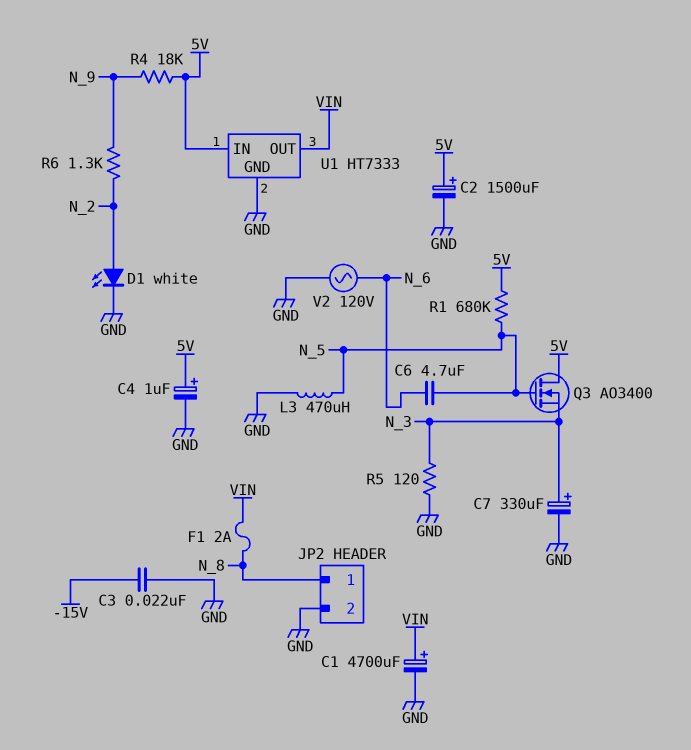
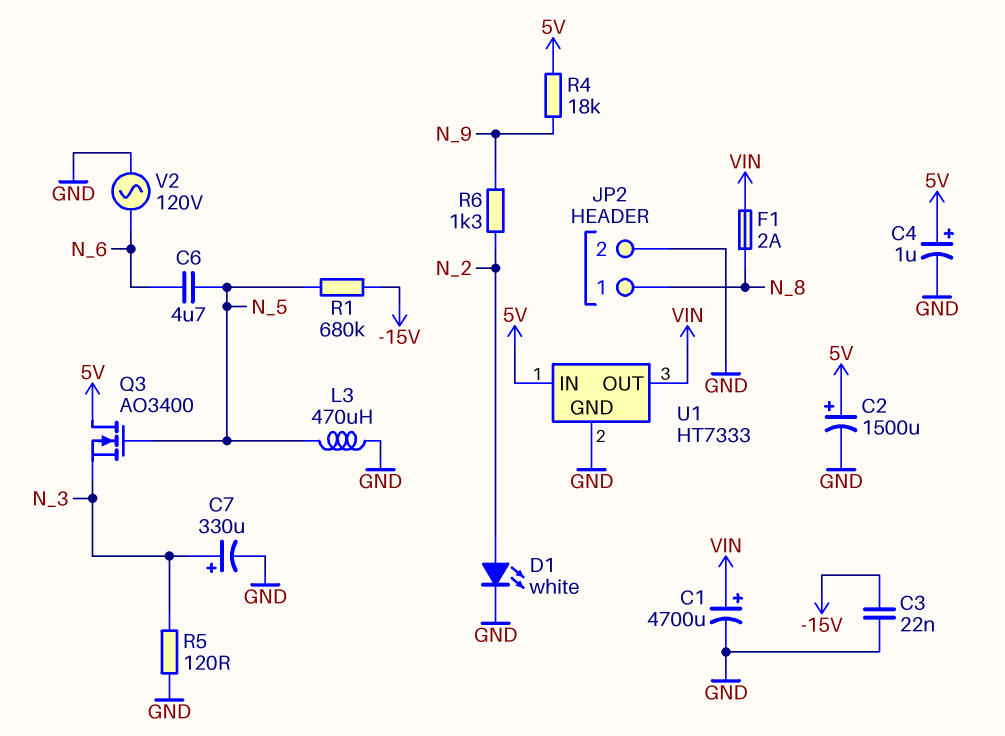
R1: 680k (5V, N_5) -> 680k (-15V, N_5)

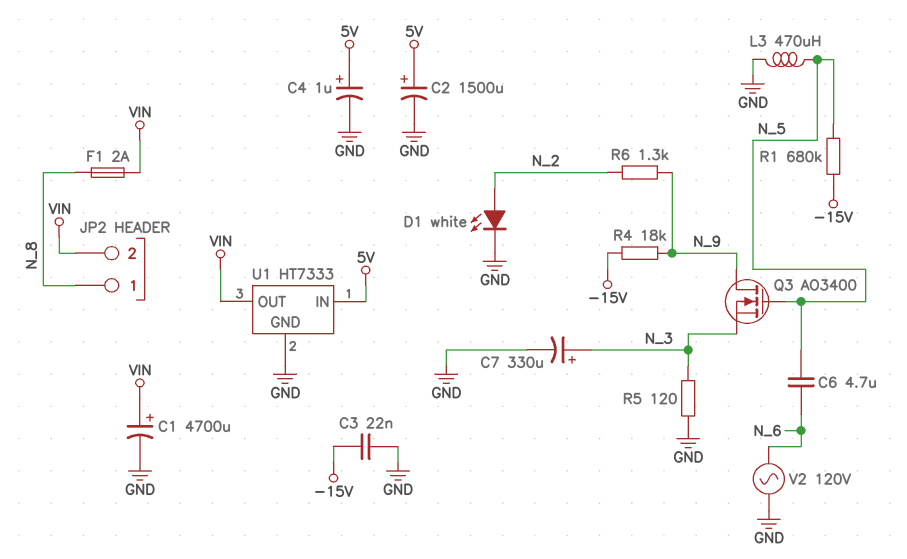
JP2 pin 2: GND -> VIN
Q3: NMOS AO3400 (G N_5, D 5V, S N_3) -> NMOS AO3400 (G N_5, D N_9, S N_3)
R4: 18k (5V, N_9) -> 18k (-15V, N_9)

